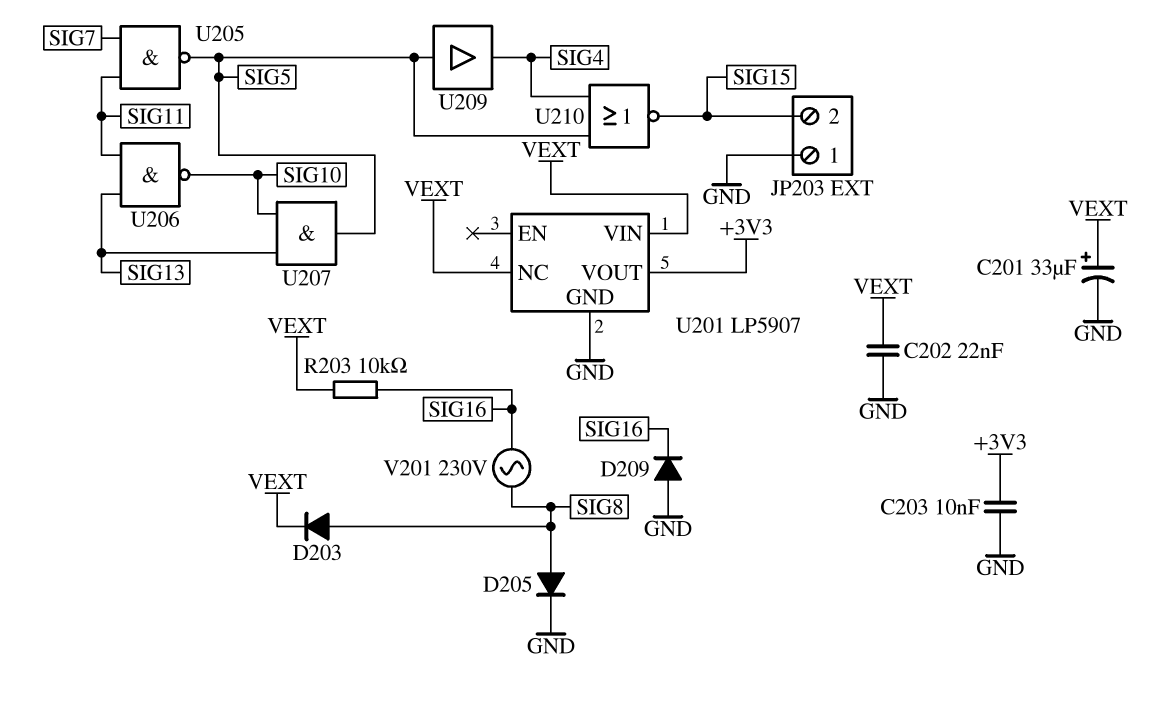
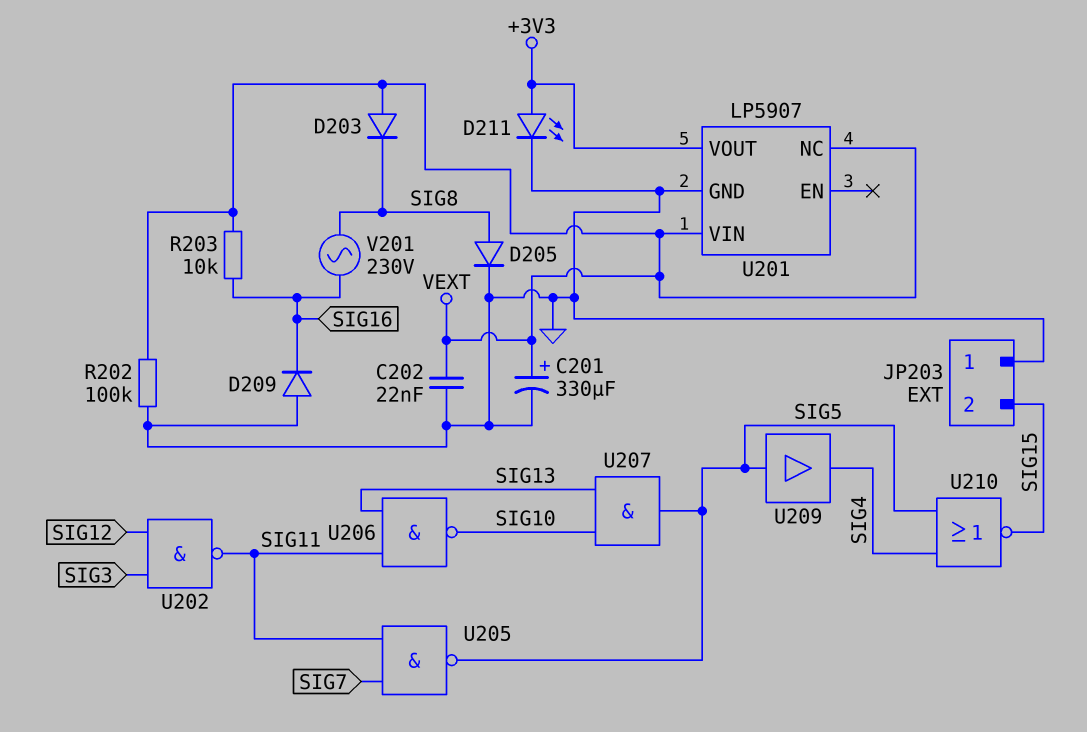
C201: 33uF (plus VEXT, minus GND) -> 330uF (plus VEXT, minus GND)
C203: 10nF (+3V3, GND) -> none
D203: diode (A SIG8, K VEXT) -> diode (A VEXT, K SIG8)
D211: none -> LED (A +3V3, K GND)
R202: none -> 100k (GND, VEXT)
U202: none -> NAND (in SIG3, in SIG12, out SIG11)

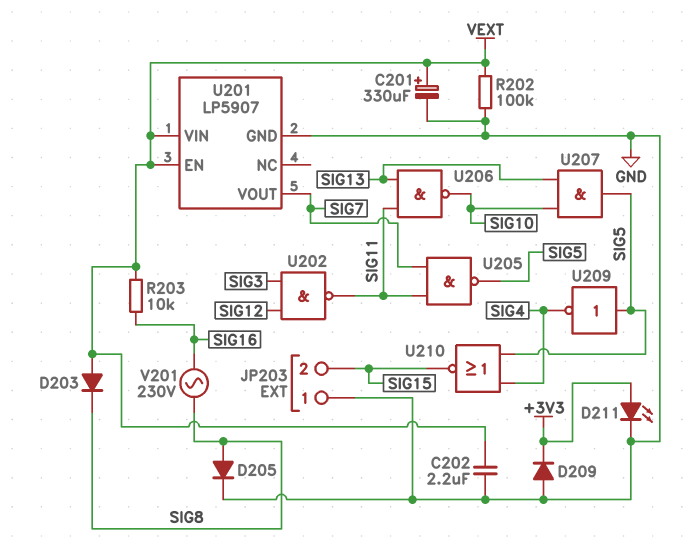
C202: 22nF (GND, VEXT) -> 2.2uF (GND, VEXT)
D209: diode (A GND, K SIG16) -> diode (A GND, K +3V3)
U201 pin EN: none -> VEXT
U201 pin NC: VEXT -> none
U201 pin VOUT: +3V3 -> SIG7
U209: buffer (in SIG5, out SIG4) -> NOT (in SIG5, out SIG4)

